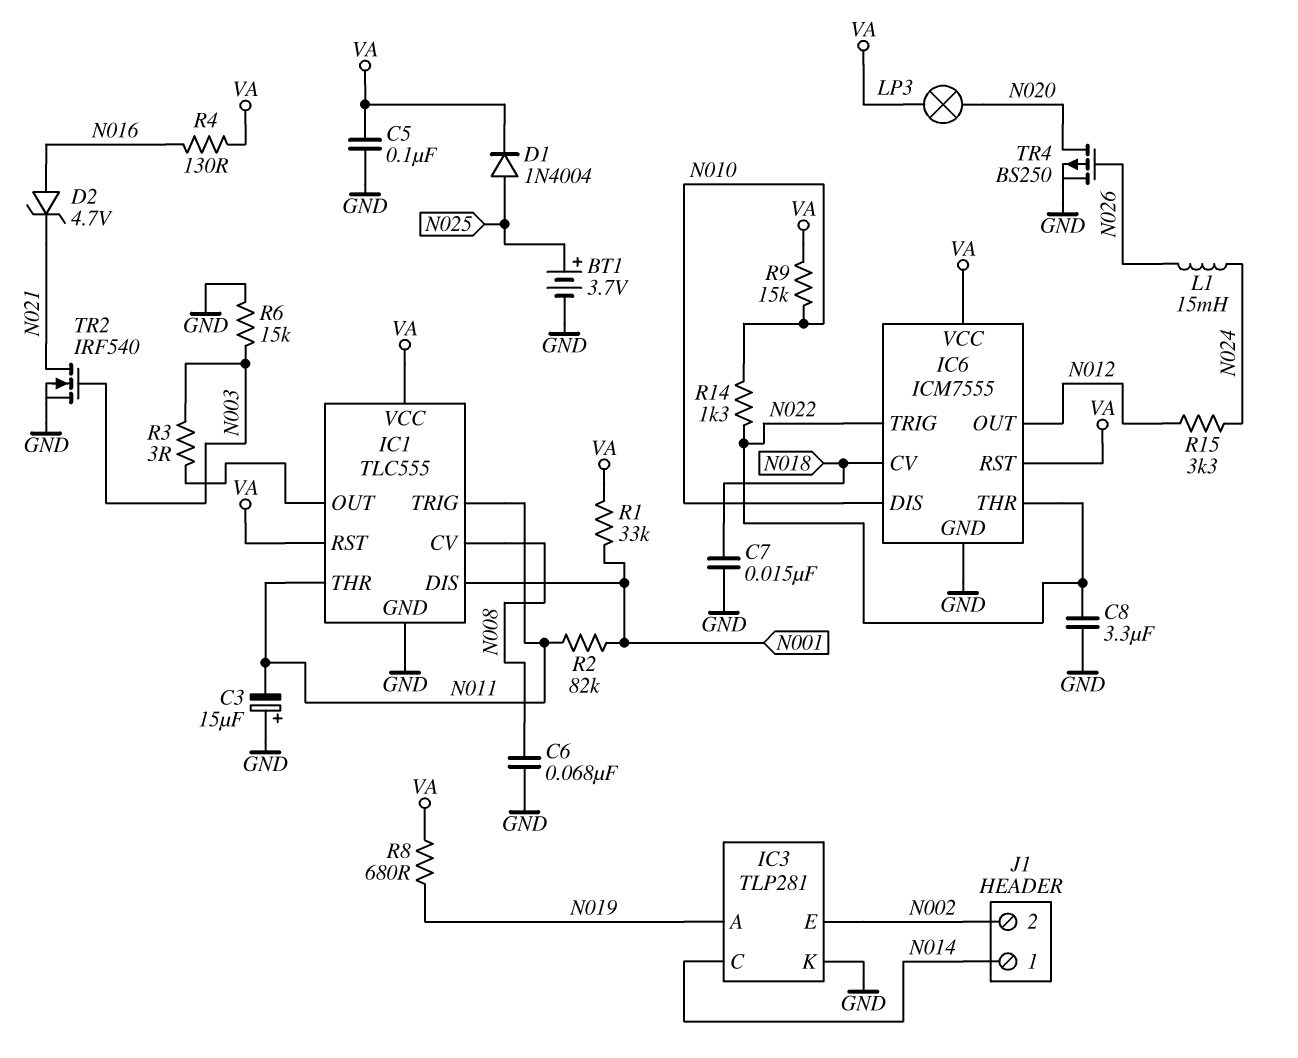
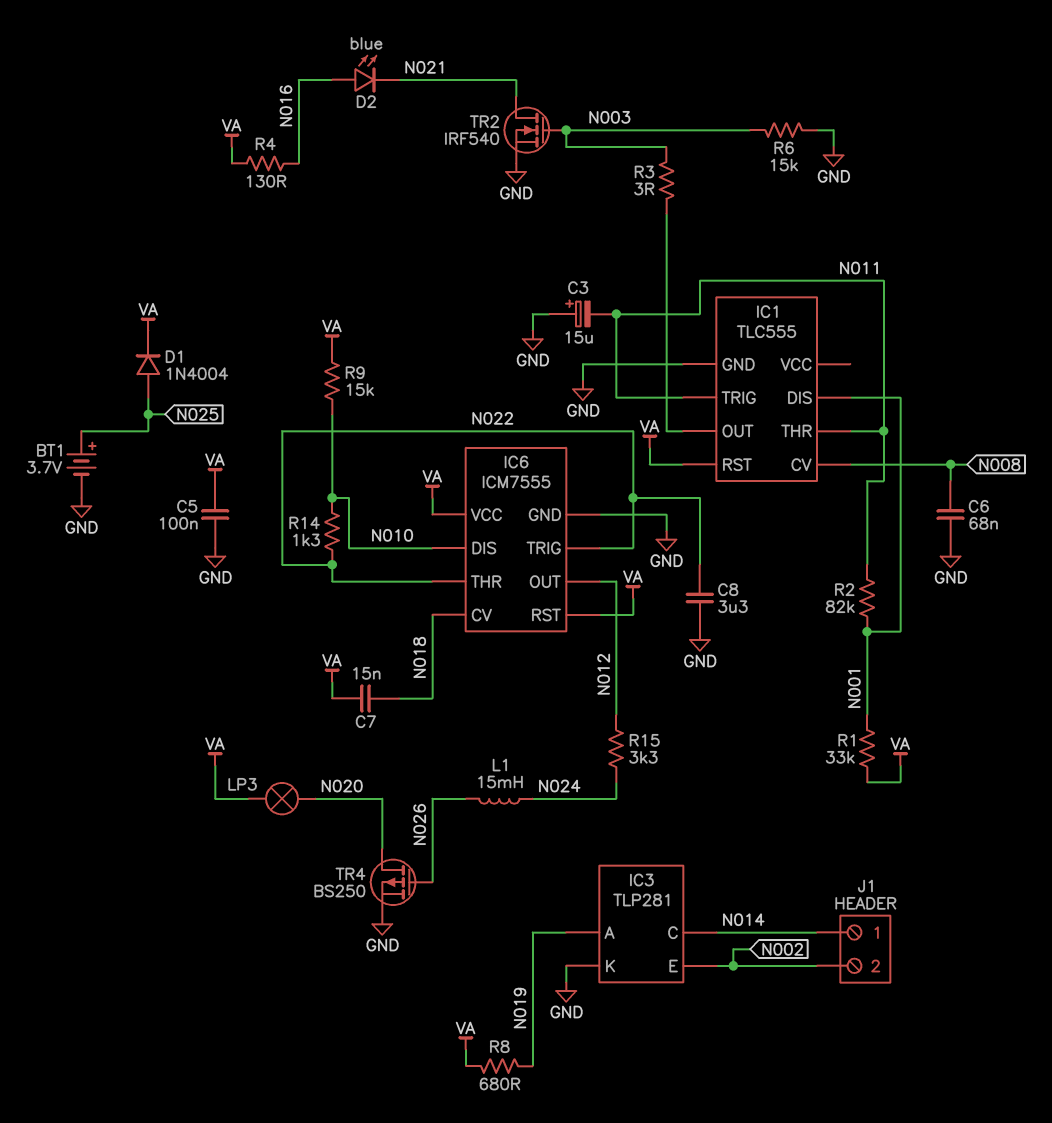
C7: 15nF (GND, N018) -> 15nF (N018, VA)
D2: zener 4.7V (A N016, K N021) -> LED blue (A N016, K N021)
IC1 pin VCC: VA -> none

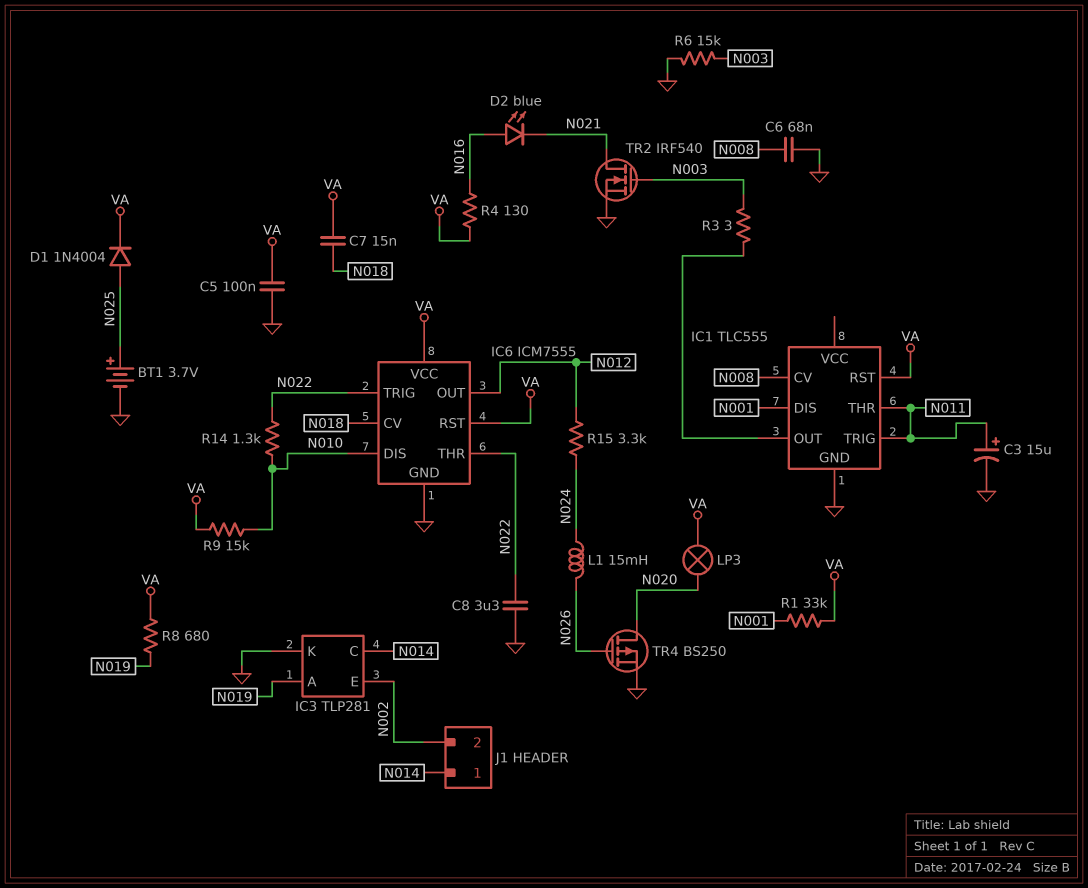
C3: 15uF (plus GND, minus N011) -> 15uF (plus N011, minus GND)
R2: 82k (N001, N011) -> none

